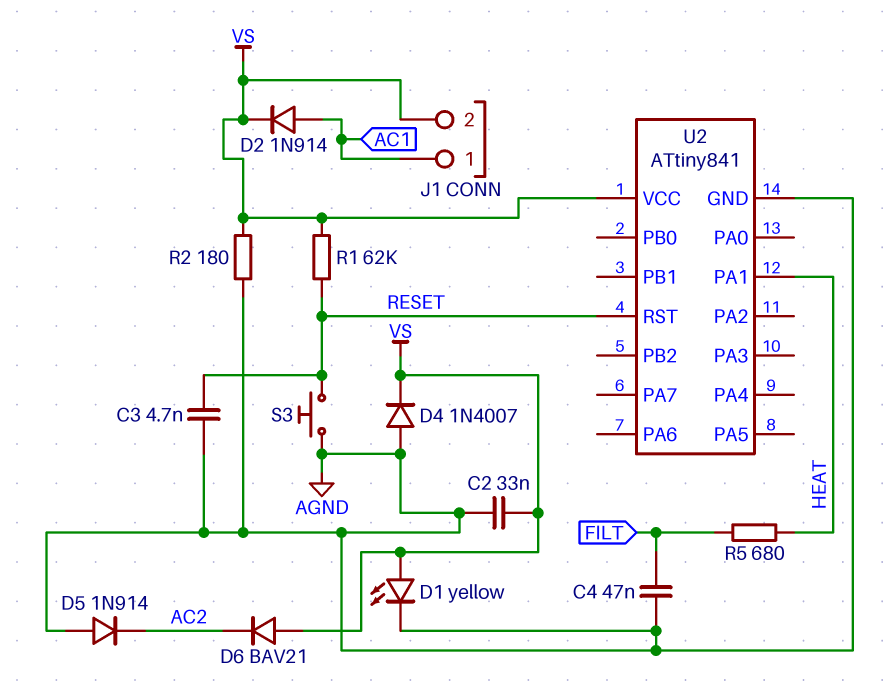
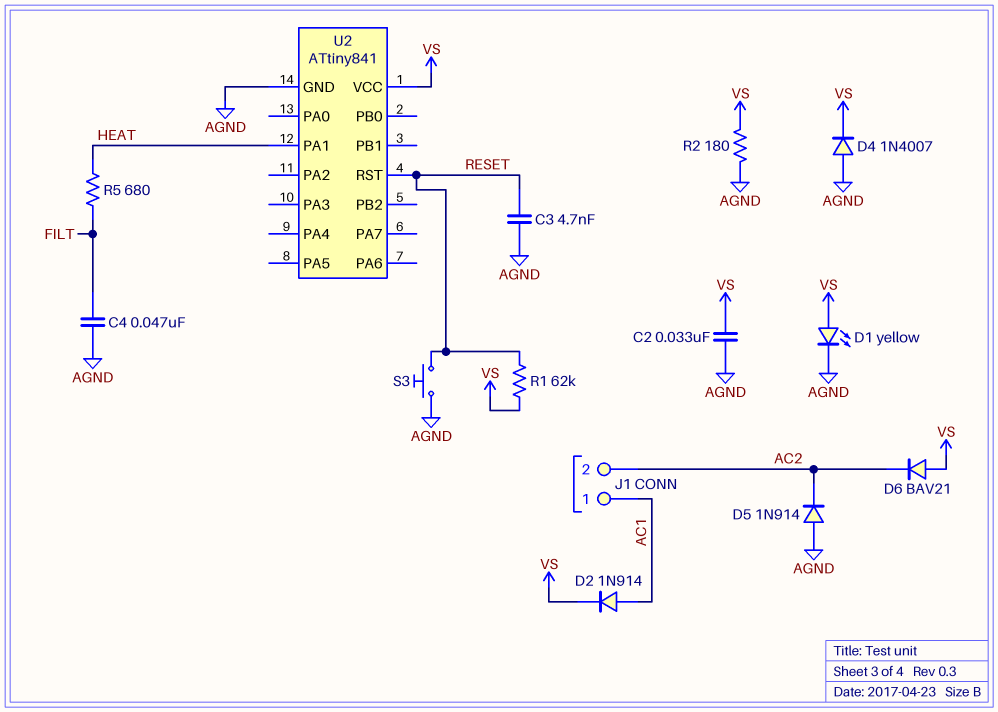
J1 pin 2: VS -> AC2

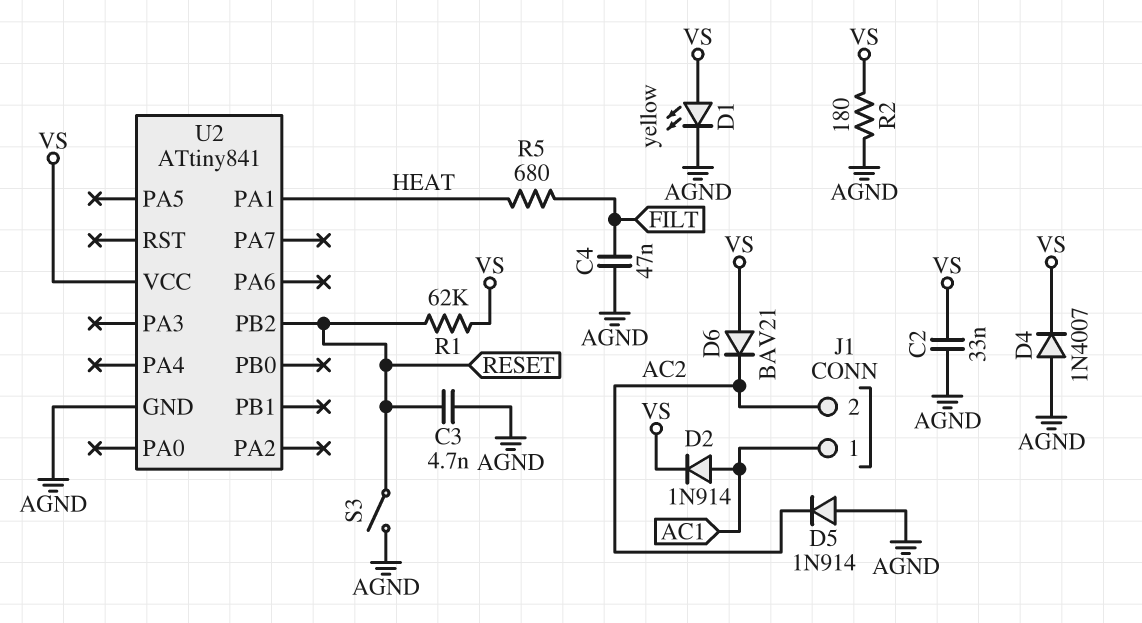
S3: button (AGND, RESET) -> switch (AGND, RESET)
U2 pin PB2: none -> RESET
U2 pin RST: RESET -> none

